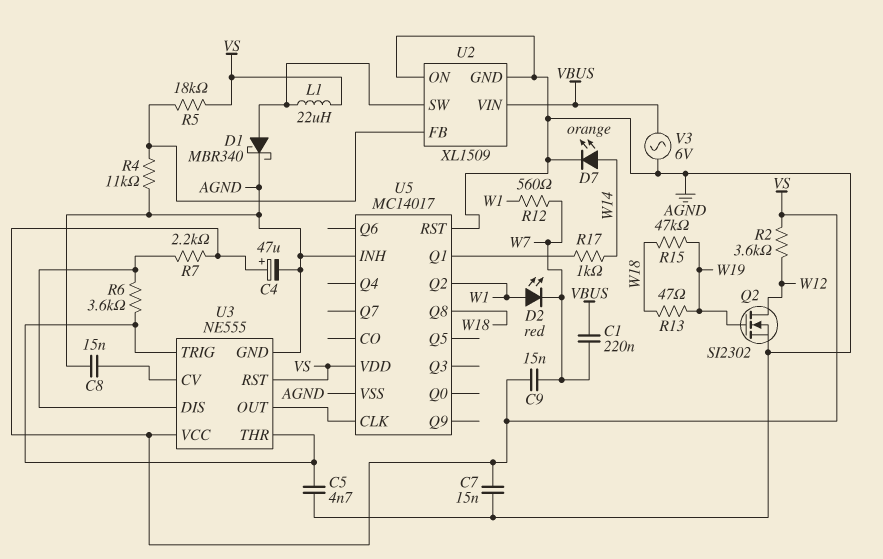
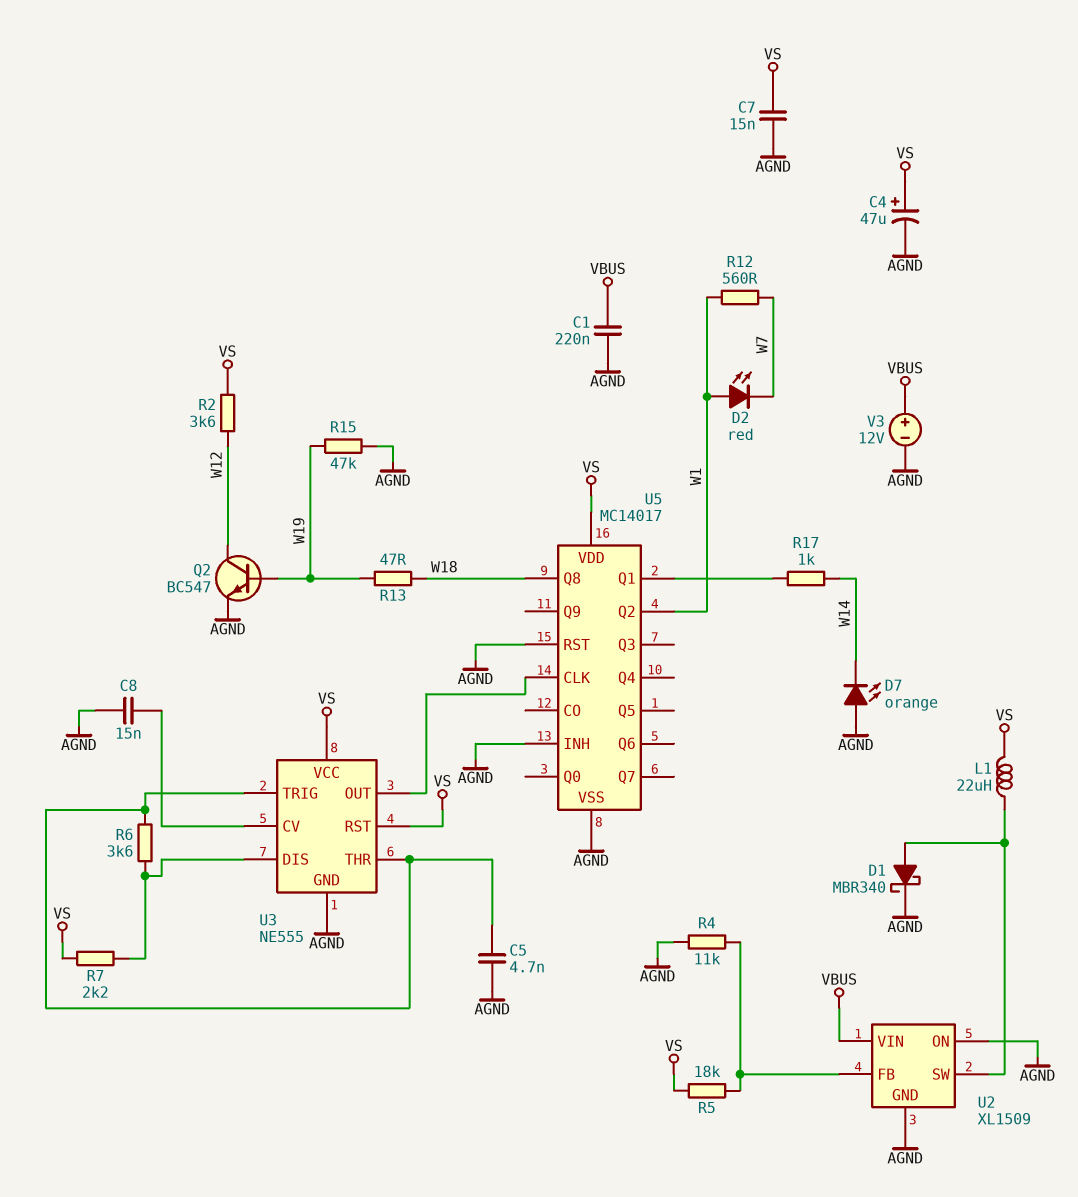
C1: 220nF (VBUS, W7) -> 220nF (AGND, VBUS)
C9: 15nF (VS, W7) -> none
D7: LED orange (A W14, K AGND) -> LED orange (A AGND, K W14)
Q2: NMOS SI2302 (G W19, D W12, S AGND) -> NPN BC547 (B W19, C W12, E AGND)
R15: 47k (W18, W19) -> 47k (AGND, W19)
V3: AC 6V (AGND, VBUS) -> 12V (plus VBUS, minus AGND)

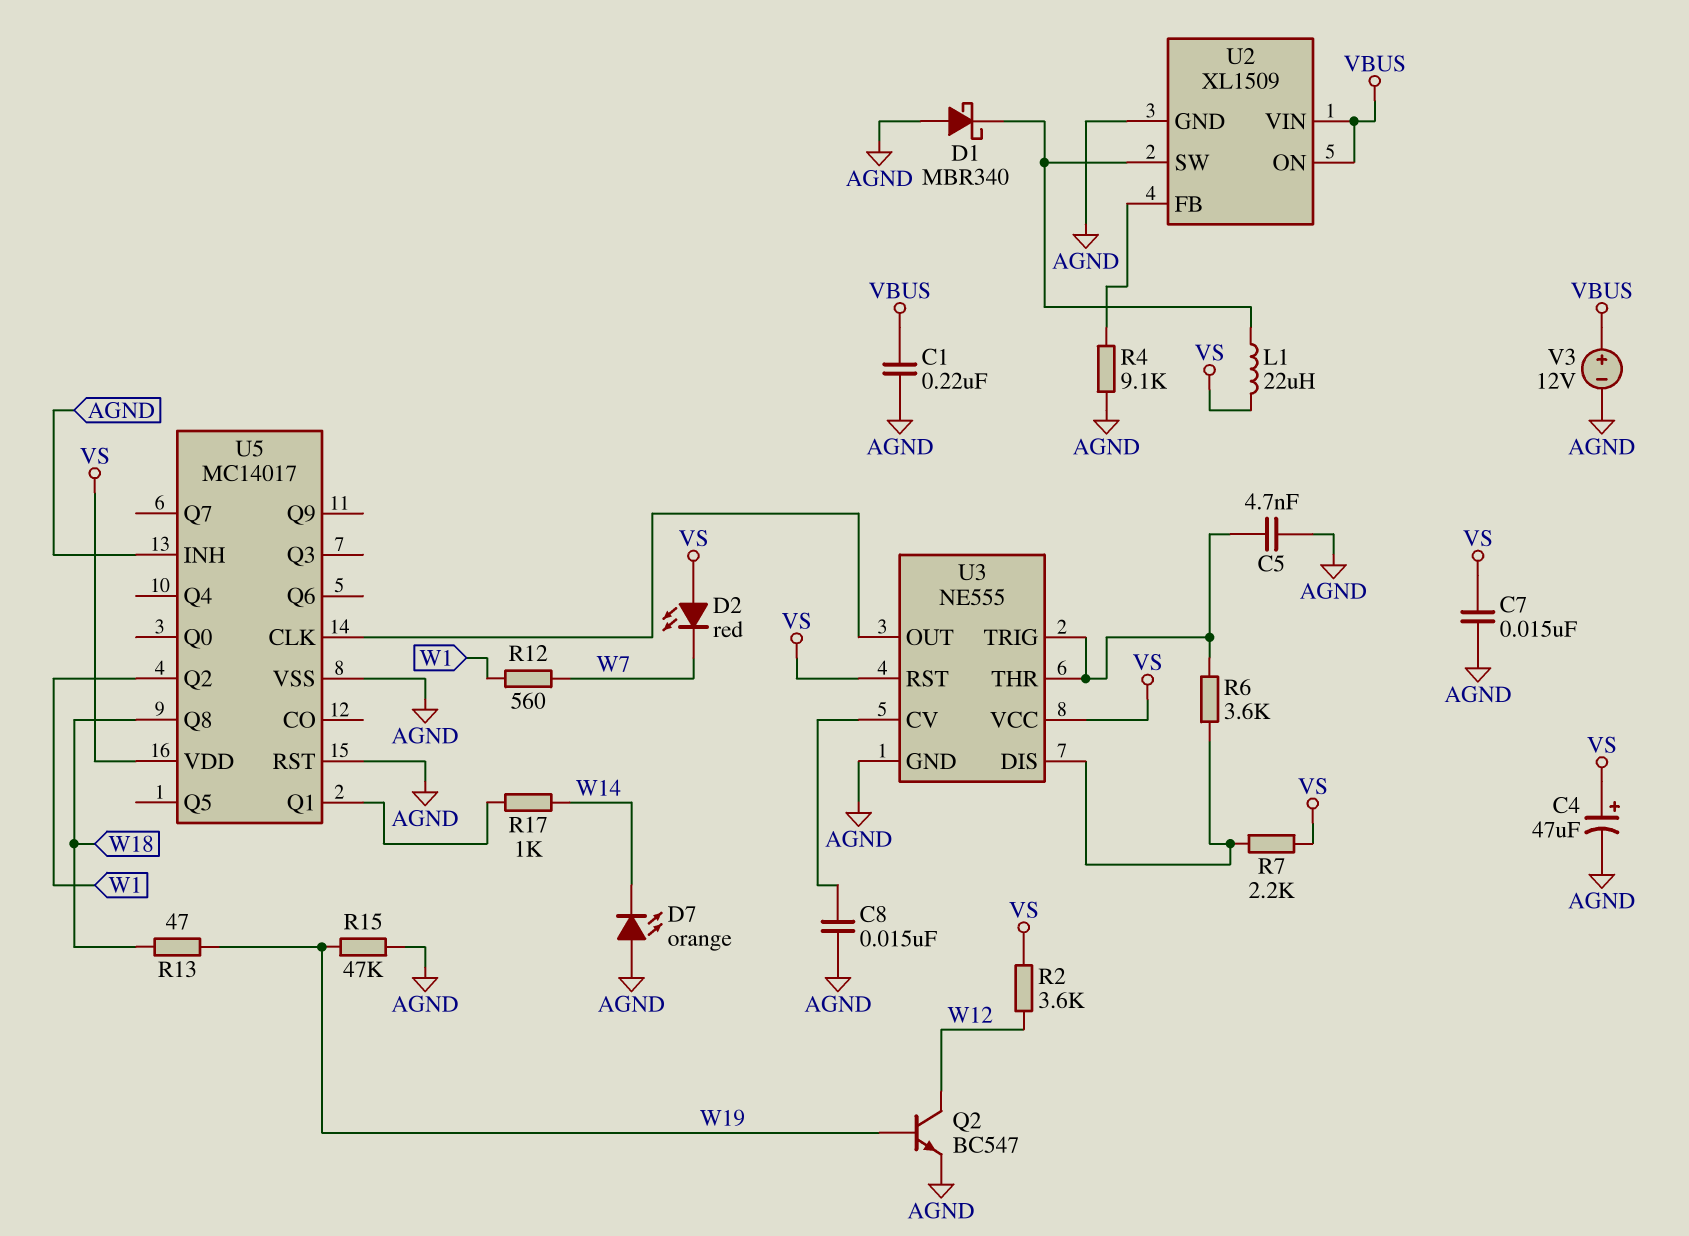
D1: schottky MBR340 (A U2/SW, K AGND) -> schottky MBR340 (A AGND, K U2/SW)
D2: LED red (A W1, K W7) -> LED red (A VS, K W7)
R4: 11k (AGND, U2/FB) -> 9.1k (AGND, U2/FB)
R5: 18k (U2/FB, VS) -> none
U2 pin ON: AGND -> VBUS

